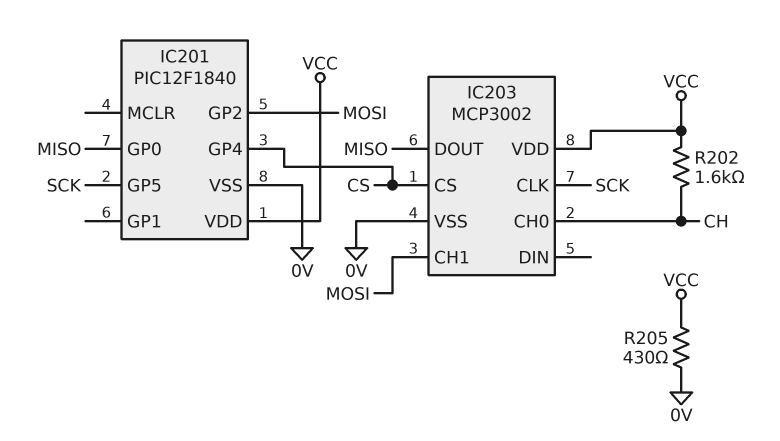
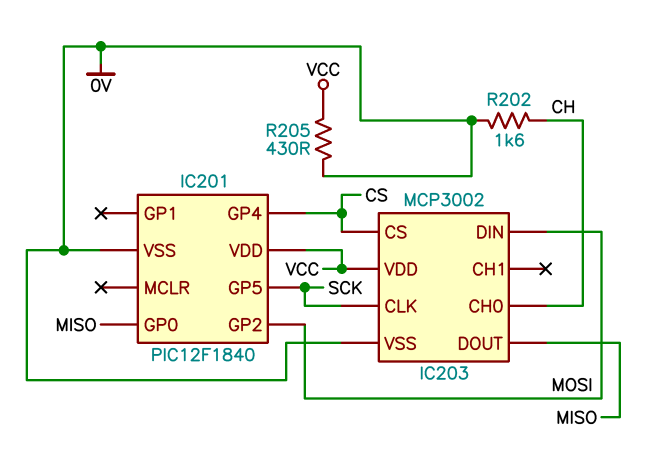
IC203 pin CH1: MOSI -> none
IC203 pin DIN: none -> MOSI
R202: 1.6k (CH, VCC) -> 1.6k (0V, CH)

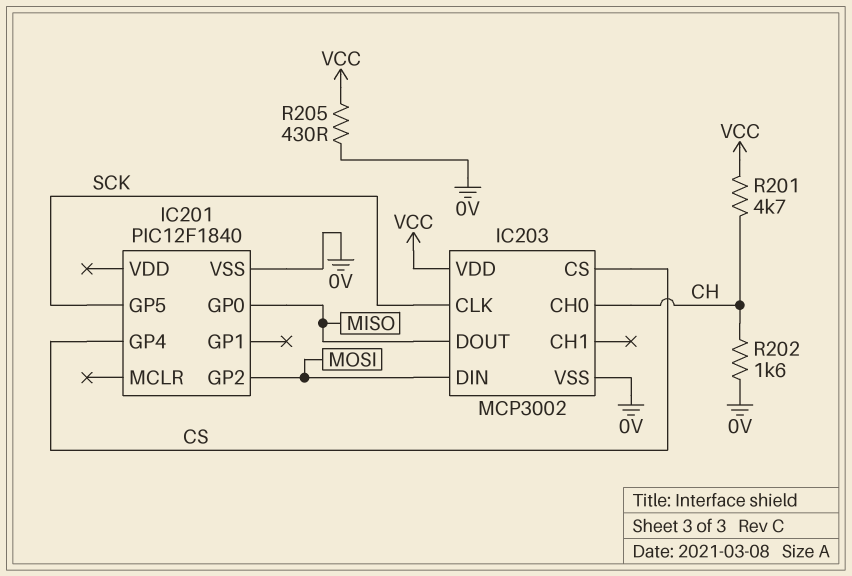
IC201 pin VDD: VCC -> none
R201: none -> 4.7k (CH, VCC)

